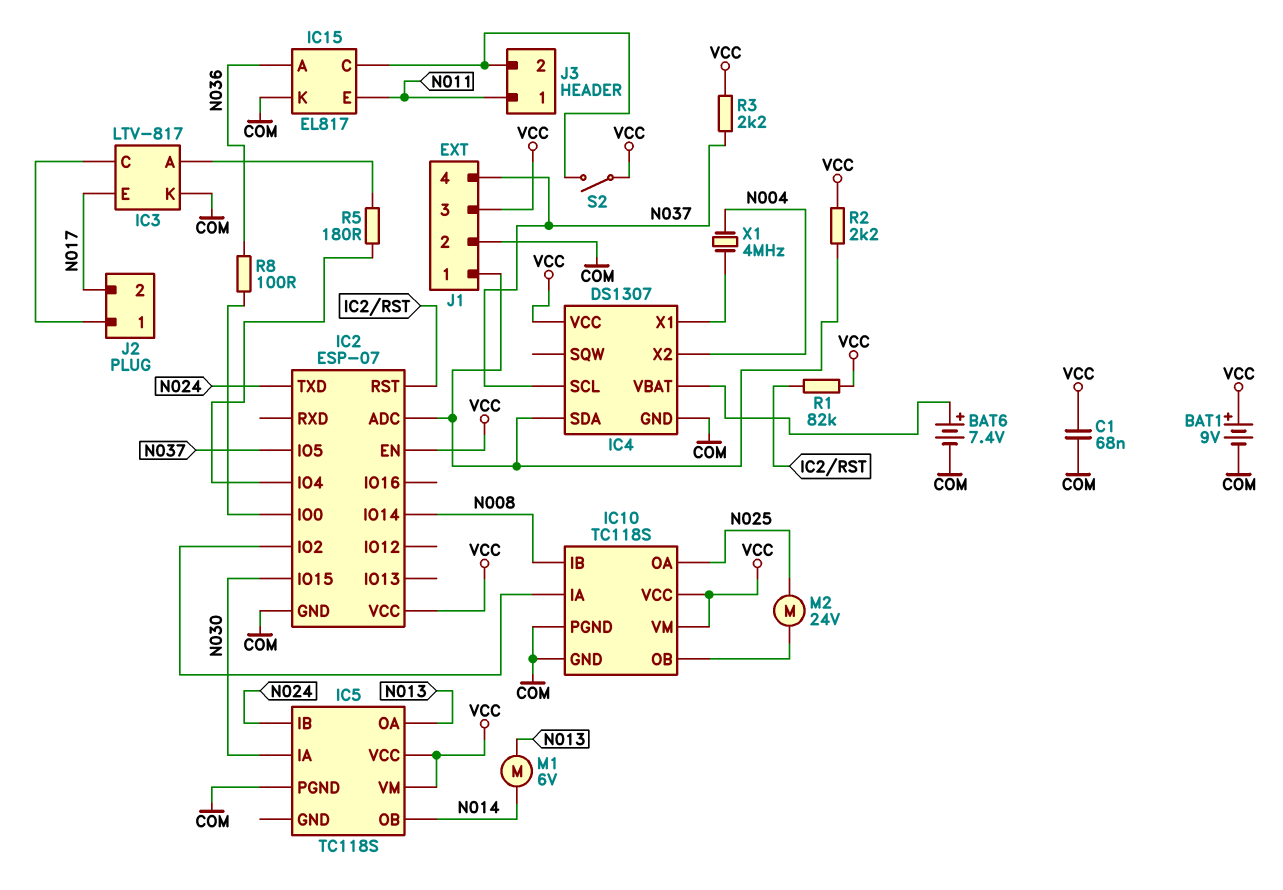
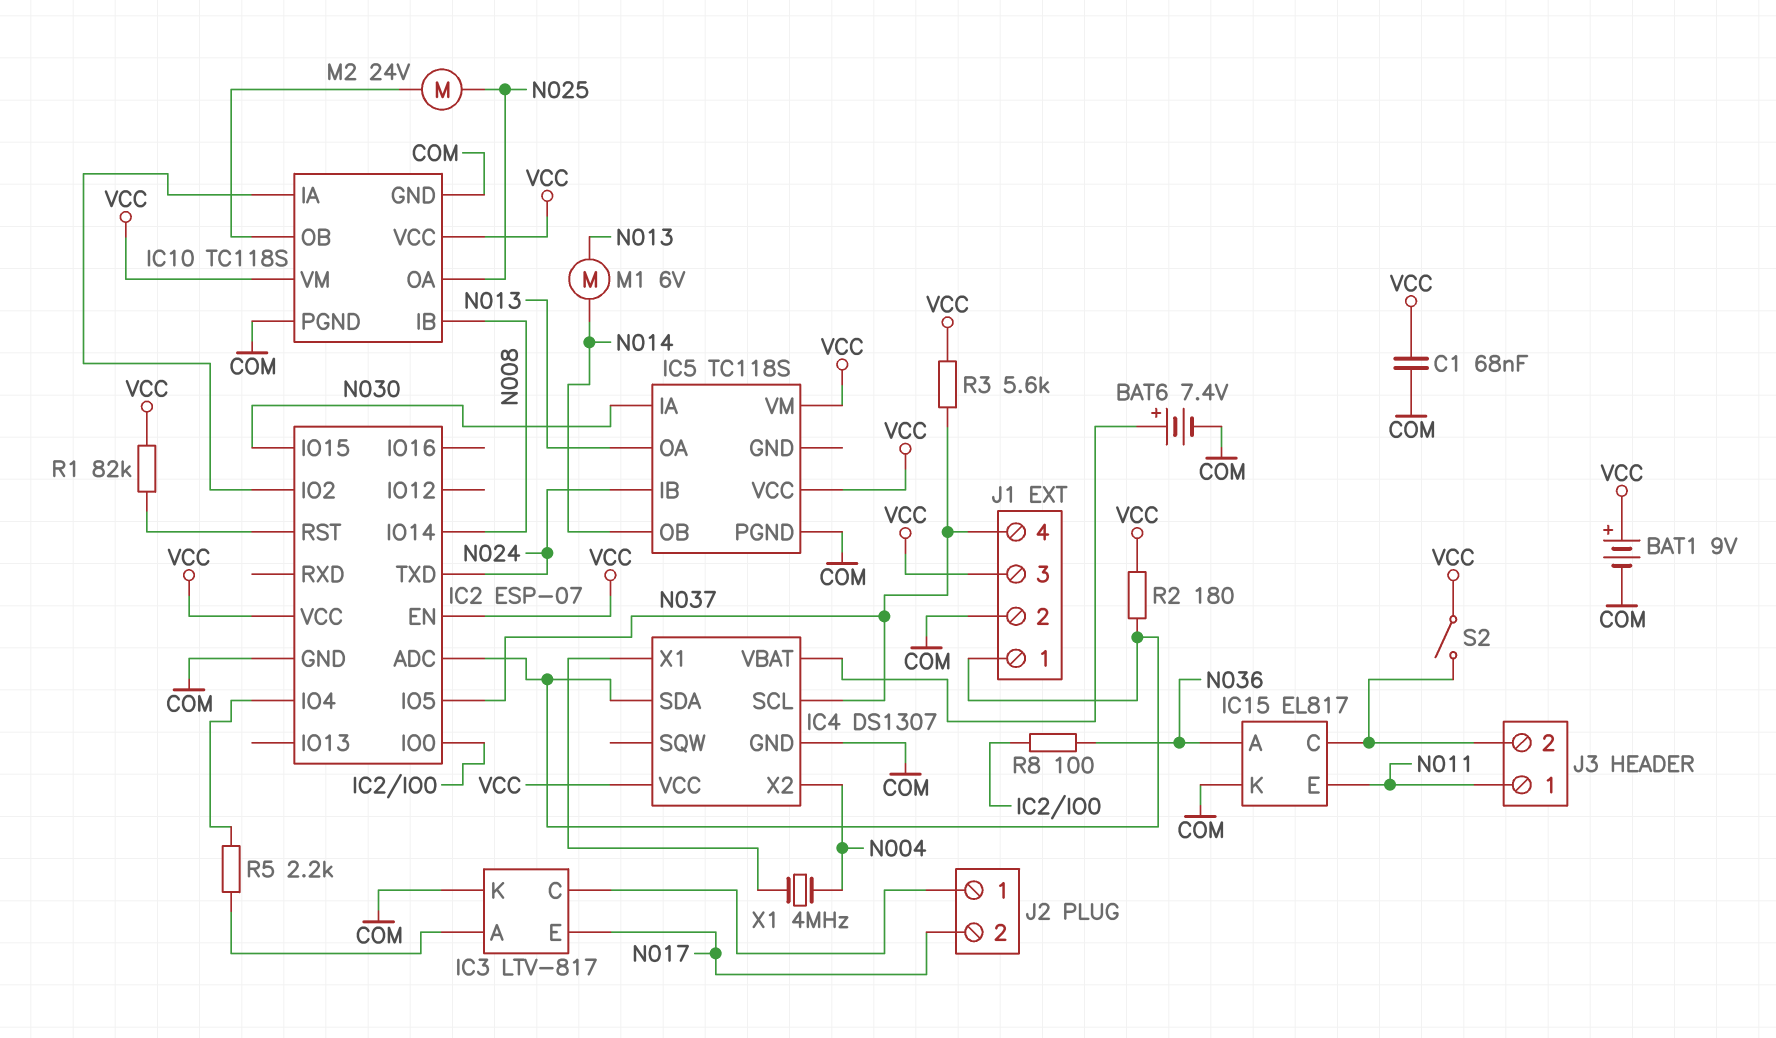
R2: 2.2k (IC2/ADC, VCC) -> 180 (IC2/ADC, VCC)
R3: 2.2k (N037, VCC) -> 5.6k (N037, VCC)
R5: 180 (IC2/IO4, IC3/A) -> 2.2k (IC2/IO4, IC3/A)

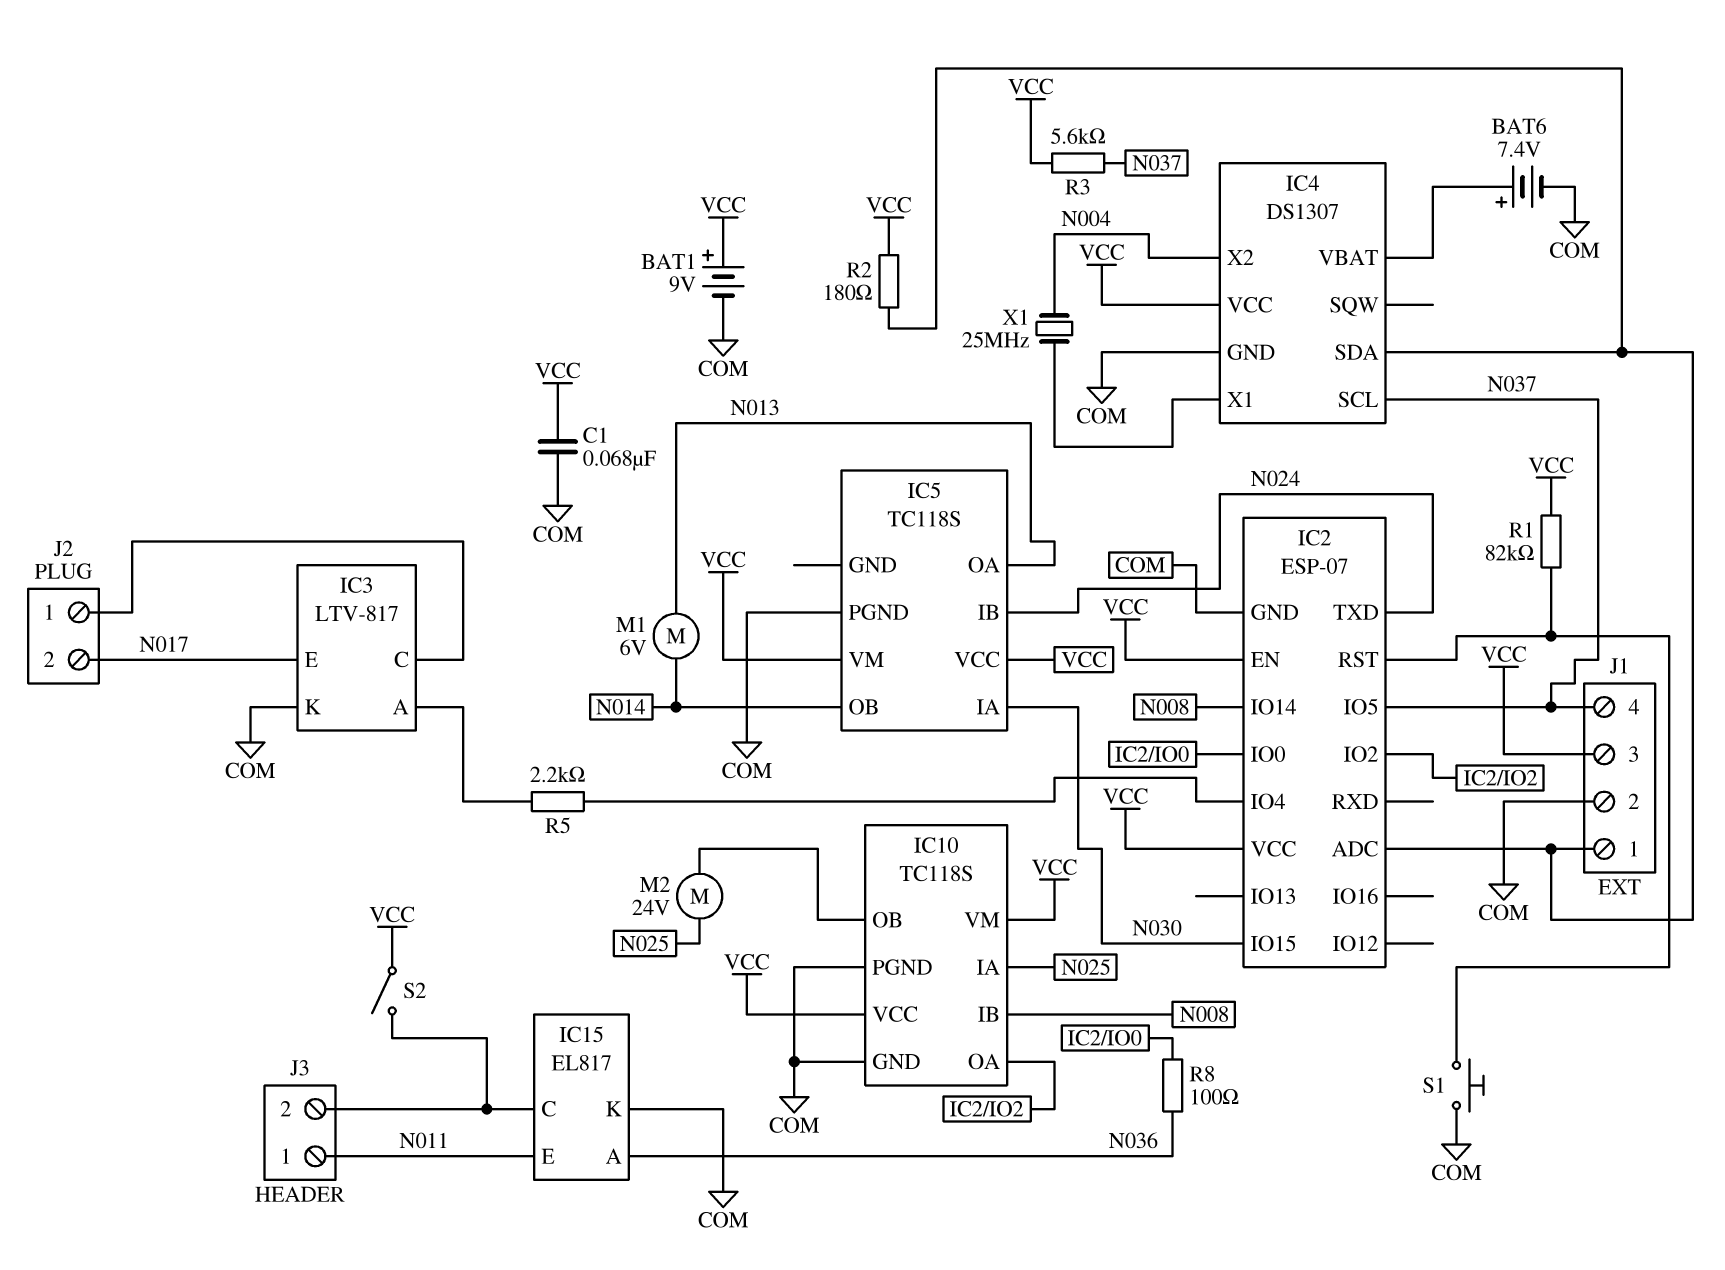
IC10 pin IA: IC2/IO2 -> N025
IC10 pin OA: N025 -> IC2/IO2
S1: none -> button (COM, IC2/RST)
X1: 4MHz (IC4/X1, N004) -> 25MHz (IC4/X1, N004)

